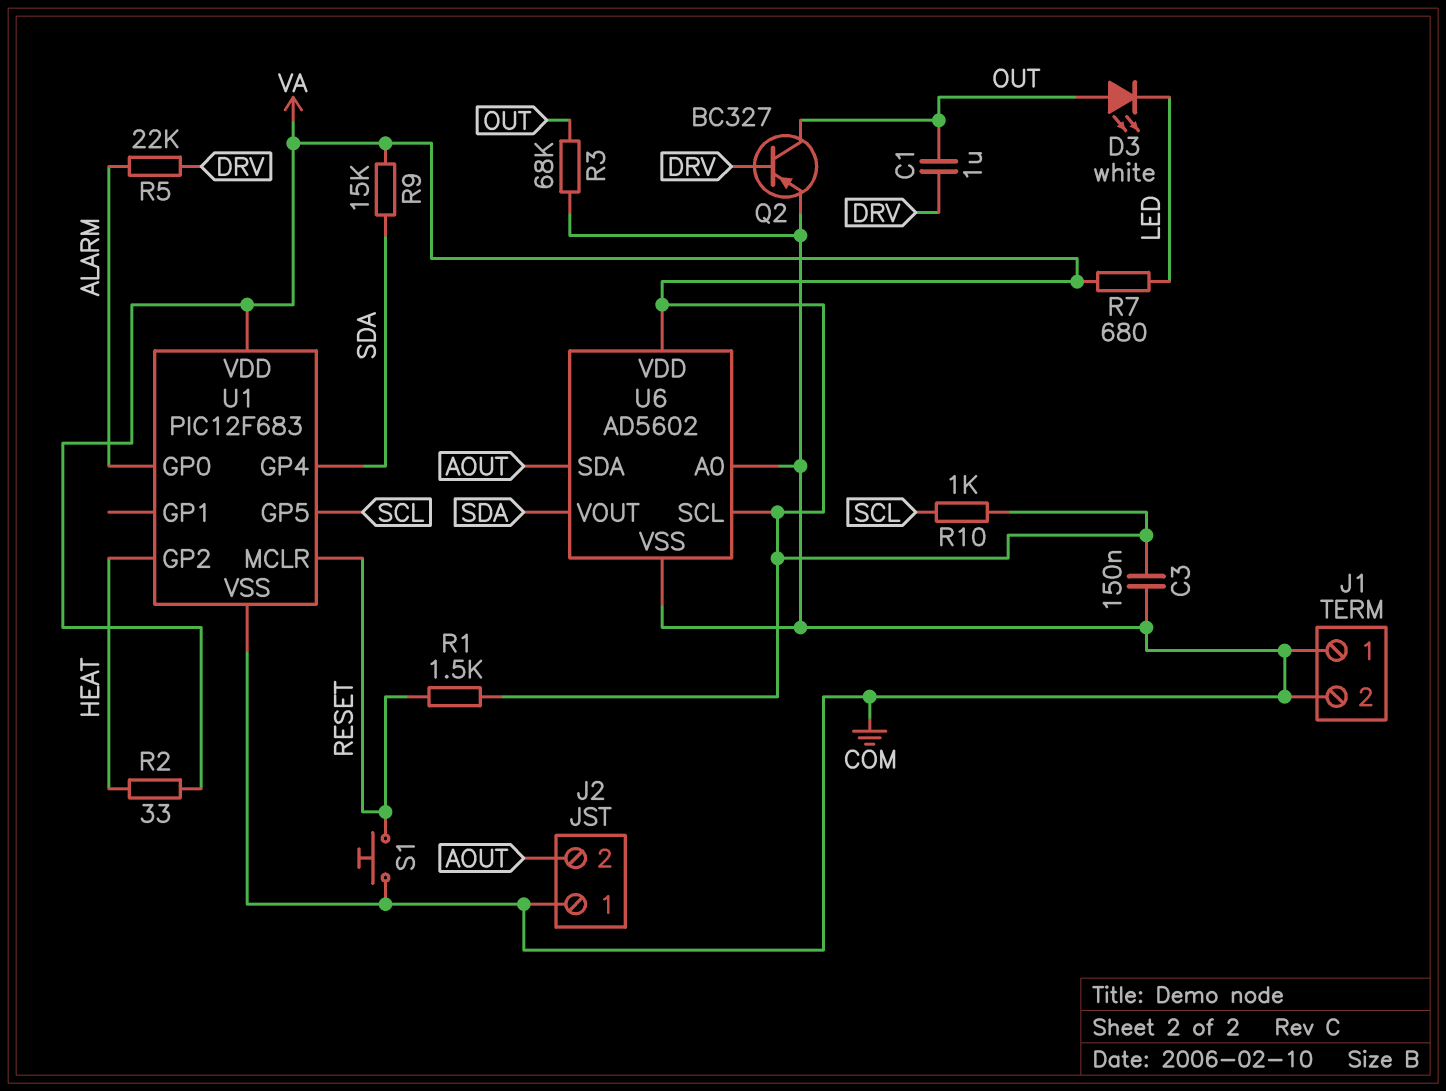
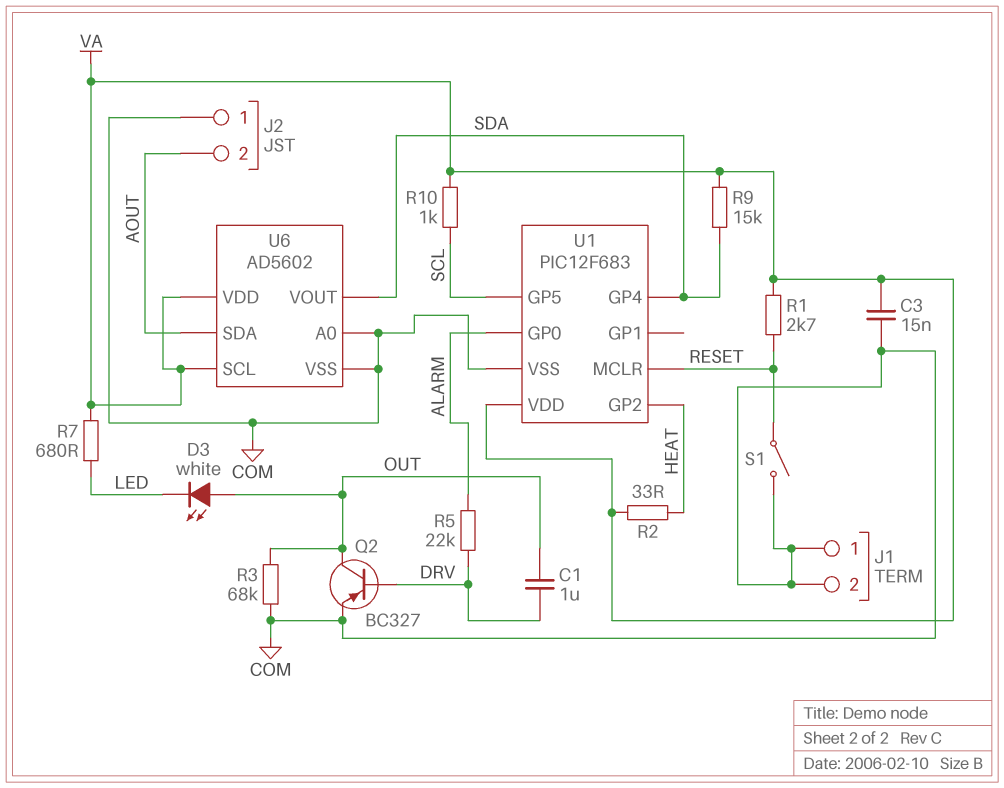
C3: 150nF (COM, VA) -> 15nF (COM, VA)
R1: 1.5k (RESET, VA) -> 2.7k (RESET, VA)
S1: button (COM, RESET) -> switch (COM, RESET)

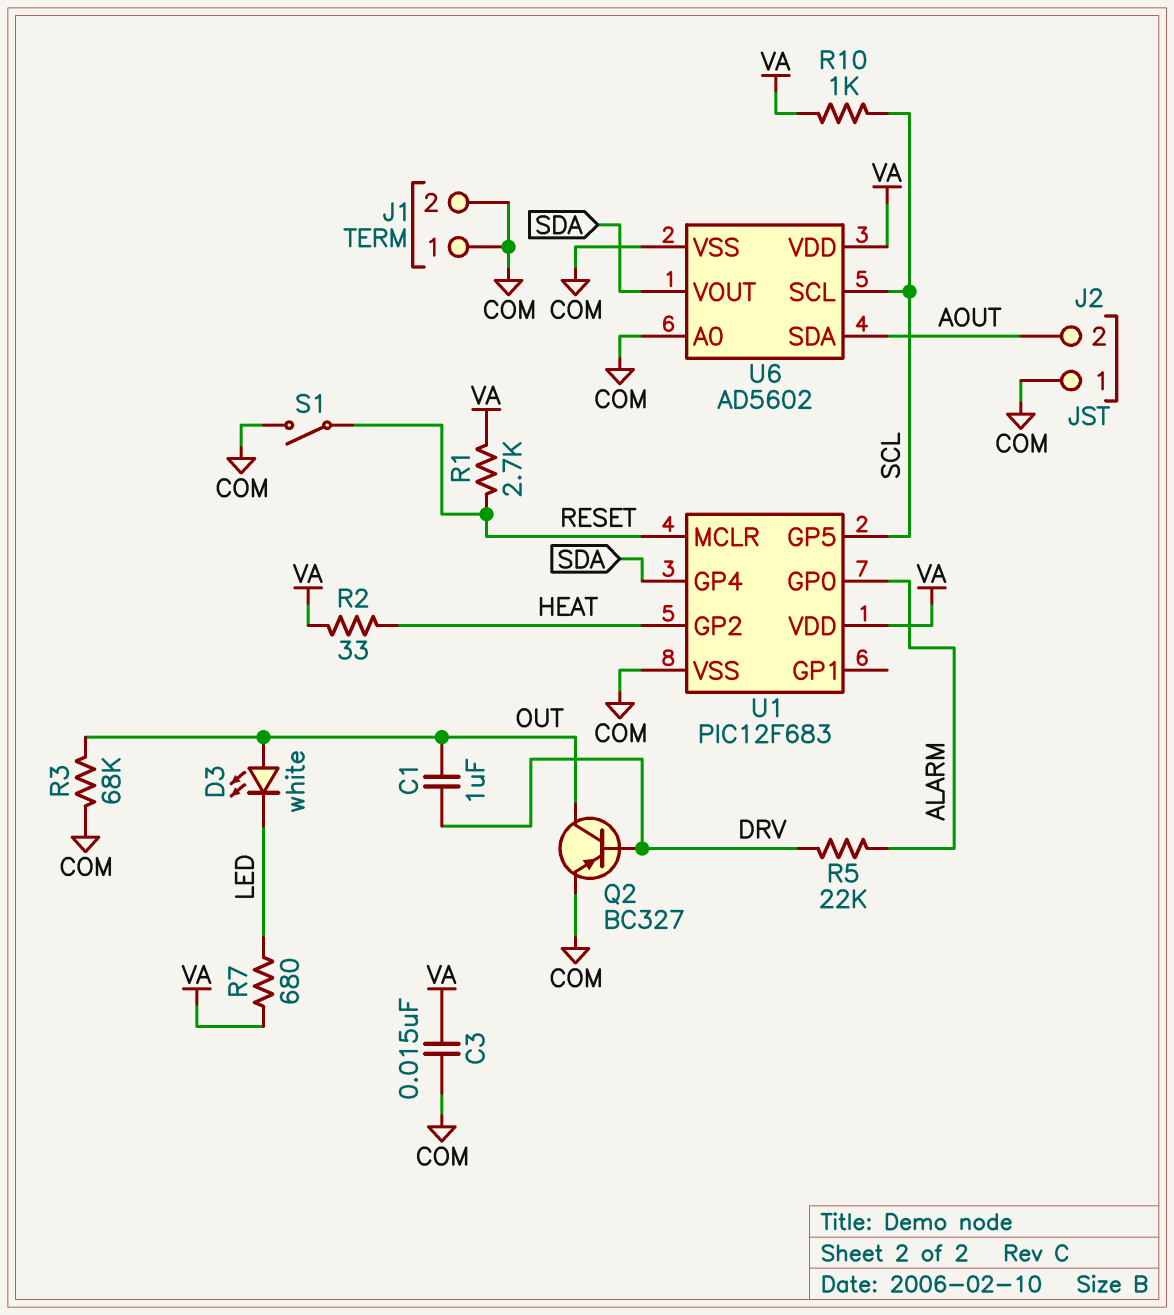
R9: 15k (SDA, VA) -> none
U6 pin SCL: VA -> SCL

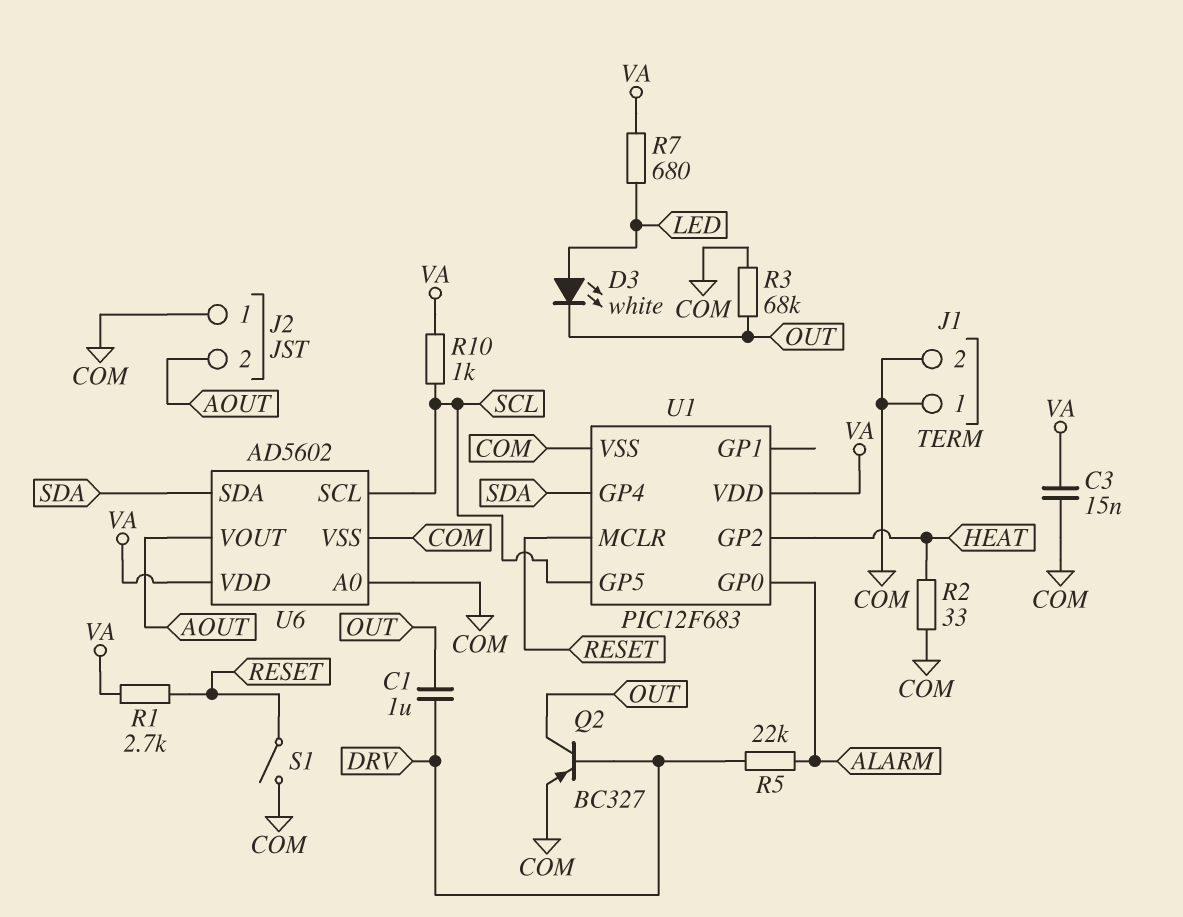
D3: LED white (A OUT, K LED) -> LED white (A LED, K OUT)
R2: 33 (HEAT, VA) -> 33 (COM, HEAT)
U6 pin SDA: AOUT -> SDA
U6 pin VOUT: SDA -> AOUT

